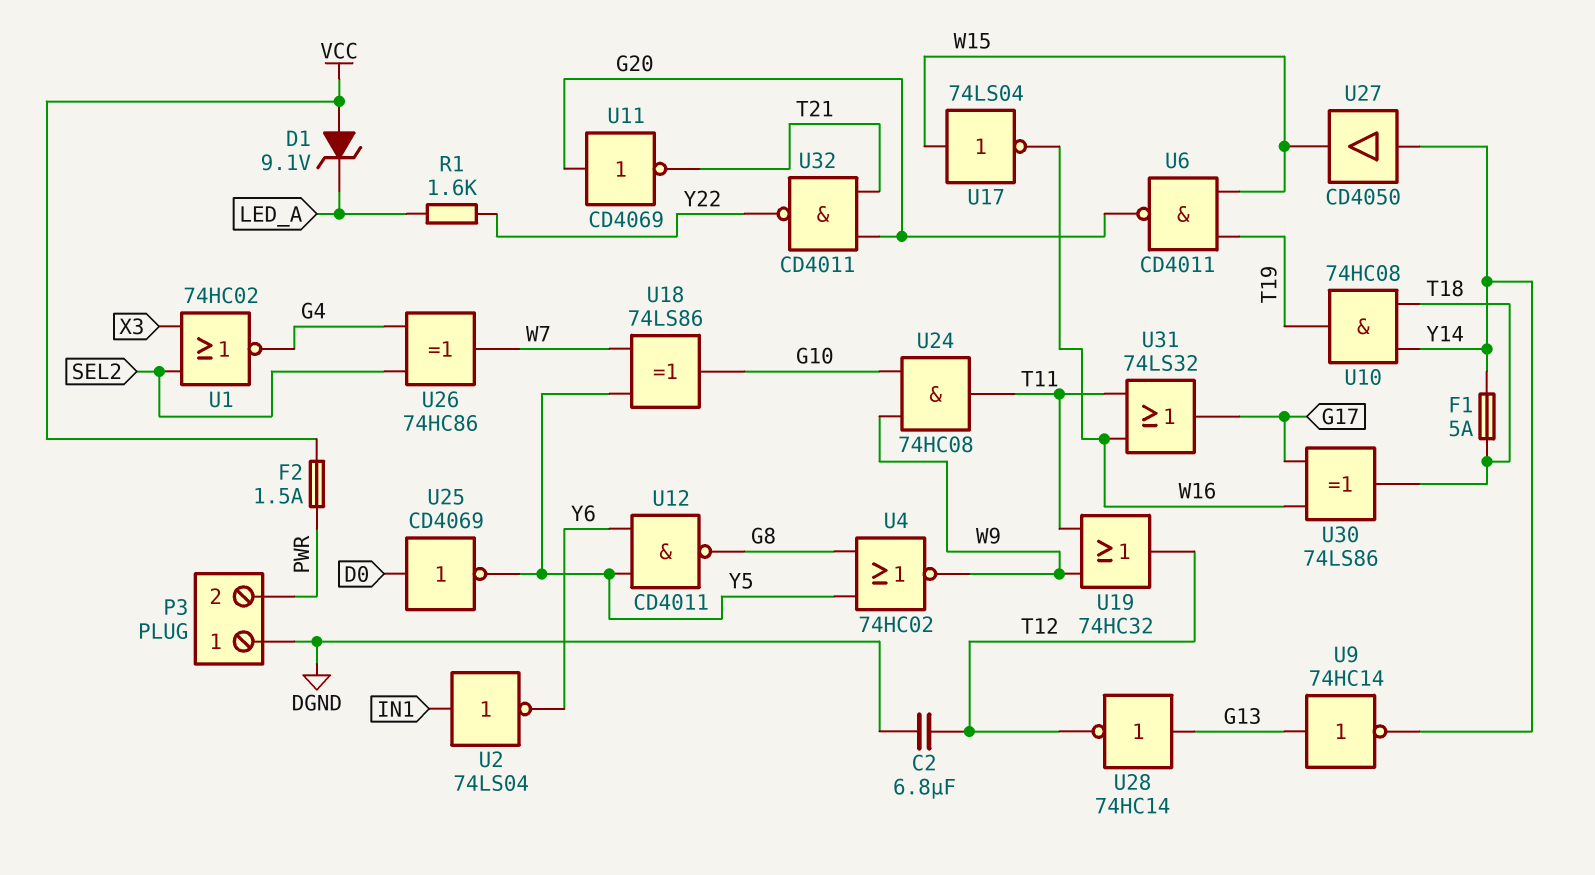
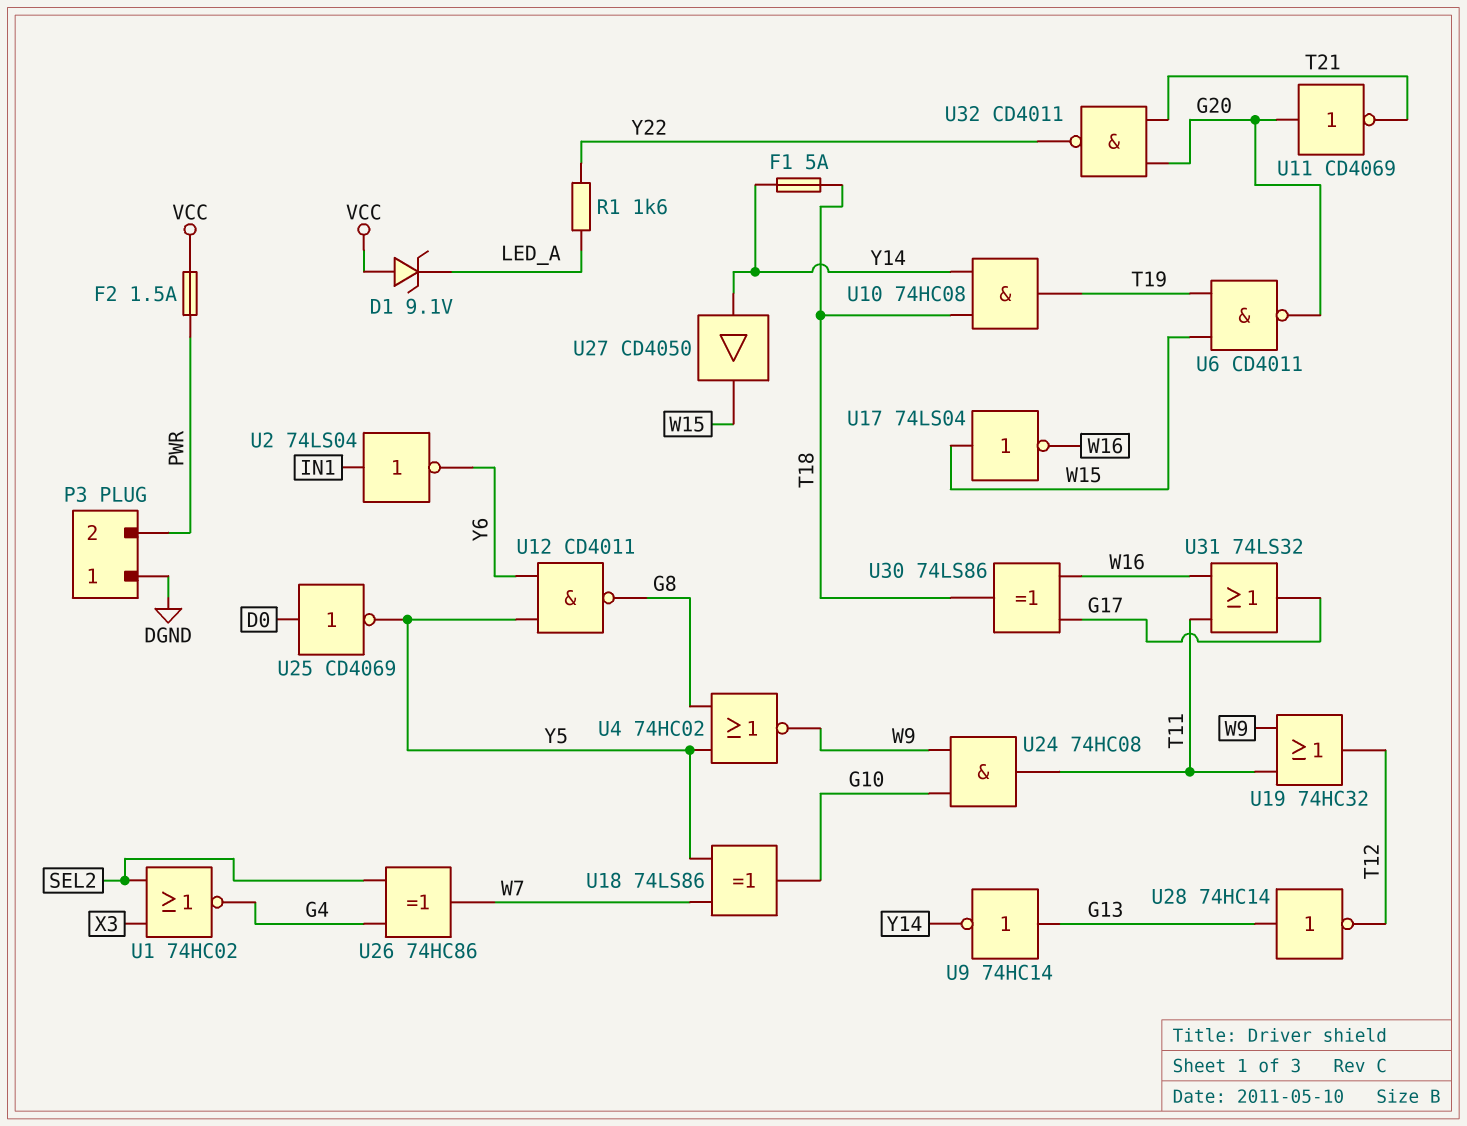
C2: 6.8uF (DGND, T12) -> none

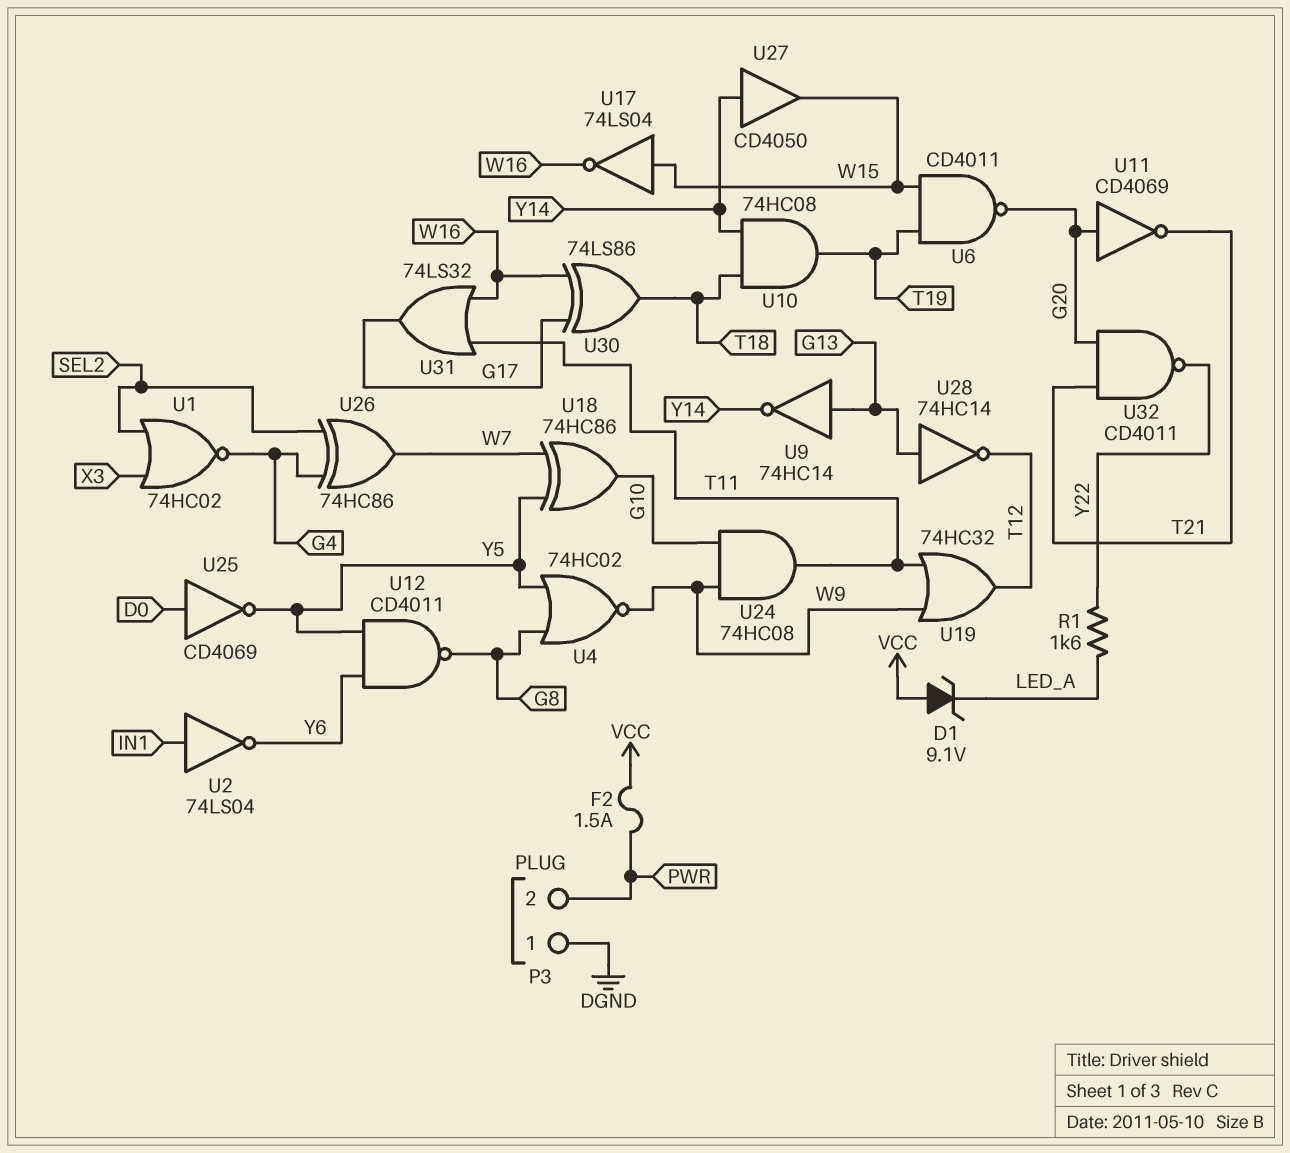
F1: 5A (T18, Y14) -> none
U18: XOR 74LS86 (in W7, in Y5, out G10) -> XOR 74HC86 (in W7, in Y5, out G10)

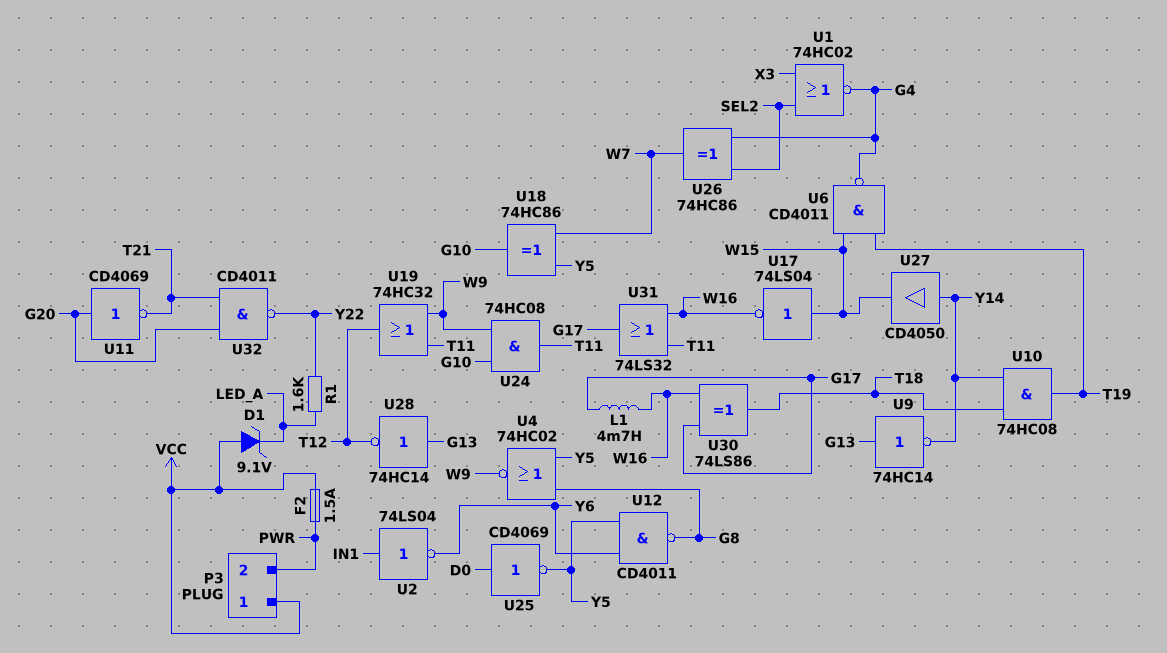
L1: none -> 4.7mH (G17, W16)
P3 pin 1: DGND -> VCC
U6: NAND CD4011 (in T19, in W15, out G20) -> NAND CD4011 (in T19, in W15, out G4)

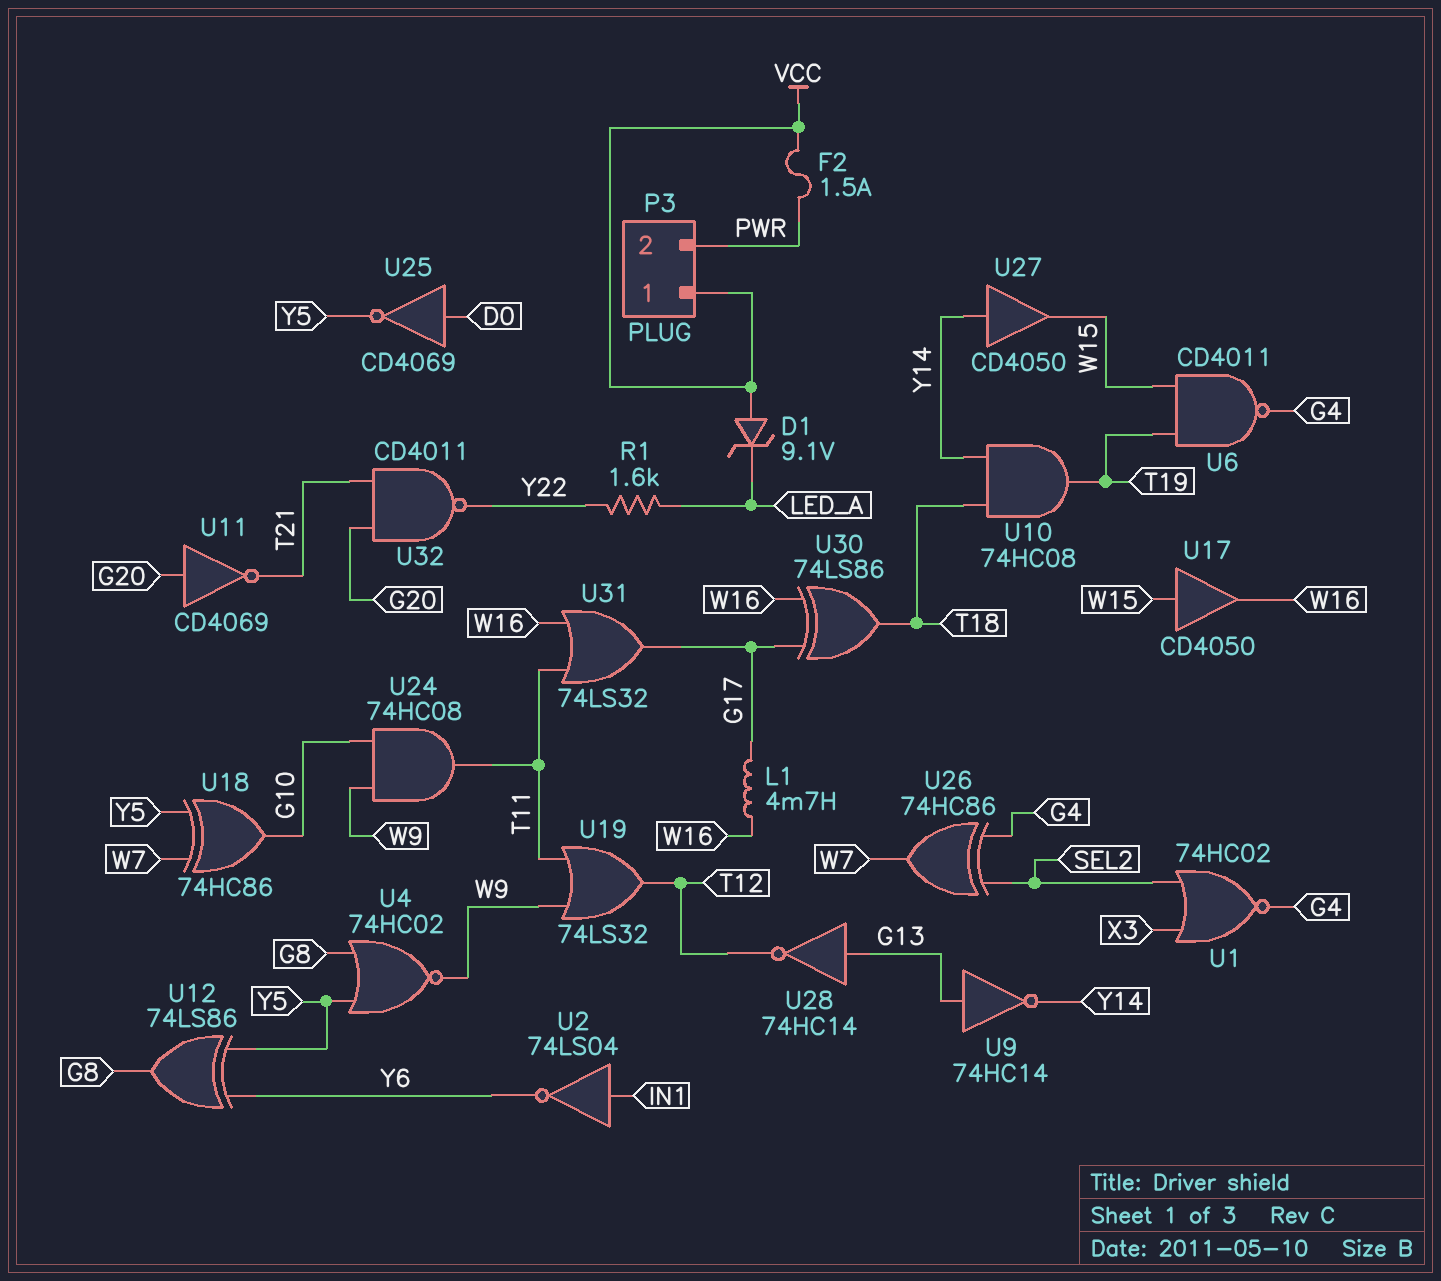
U12: NAND CD4011 (in Y5, in Y6, out G8) -> XOR 74LS86 (in Y5, in Y6, out G8)
U17: NOT 74LS04 (in W15, out W16) -> buffer CD4050 (in W15, out W16)
U19: OR 74HC32 (in T11, in W9, out T12) -> OR 74LS32 (in T11, in W9, out T12)

